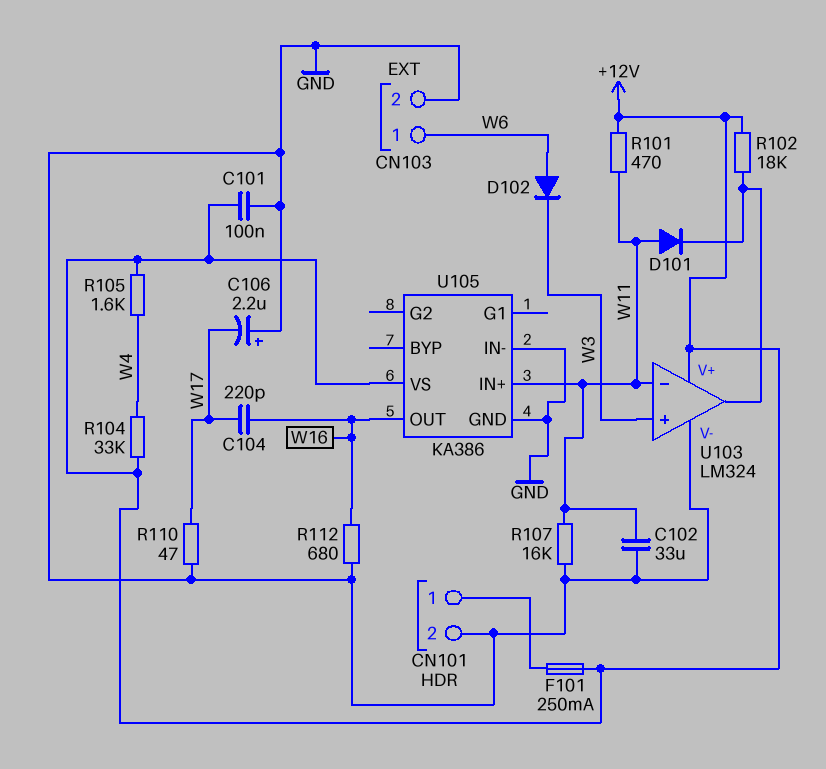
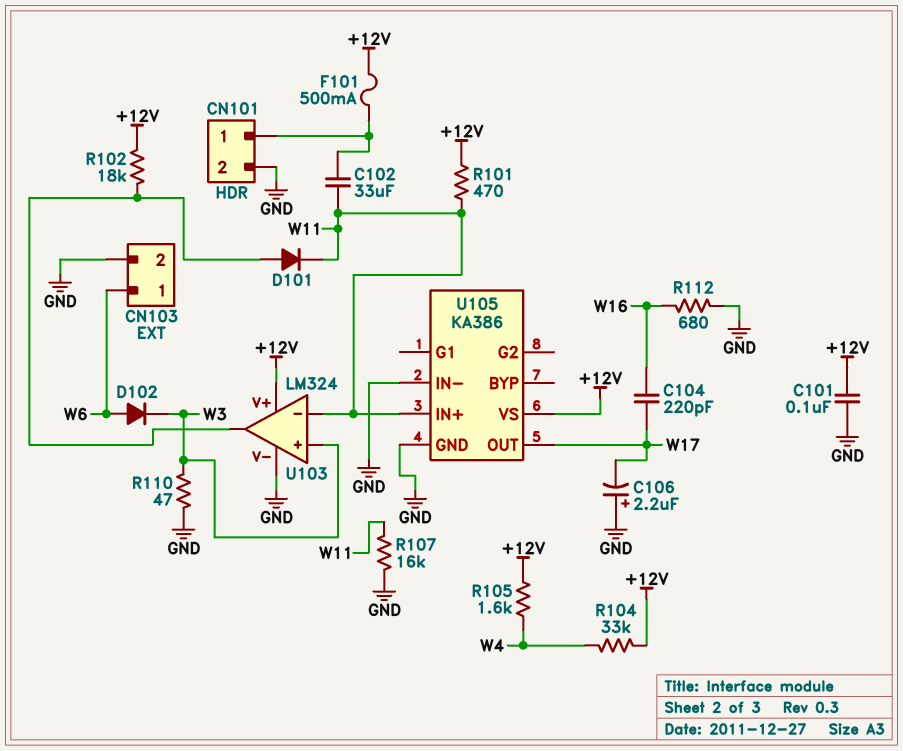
C102: 33uF (GND, W11) -> 33uF (CN101/1, W11)
D101: diode (A W11, K U103/out) -> diode (A U103/out, K W11)
F101: 250mA (+12V, CN101/1) -> 500mA (+12V, CN101/1)
R110: 47 (GND, W17) -> 47 (GND, W3)
U105 pin OUT: W16 -> W17

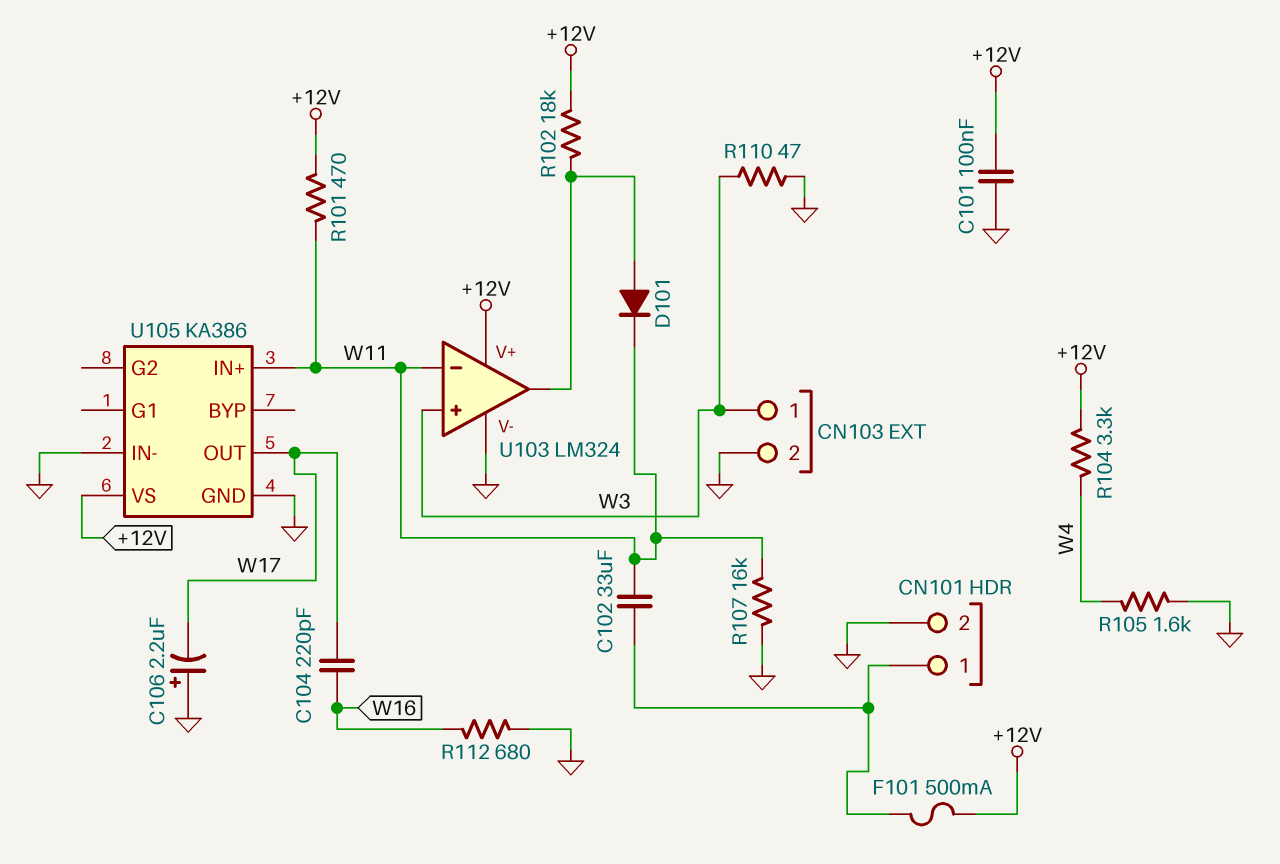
CN103 pin 1: W6 -> W3
D102: diode (A W6, K W3) -> none
R104: 33k (+12V, W4) -> 3.3k (+12V, W4)
R105: 1.6k (+12V, W4) -> 1.6k (GND, W4)

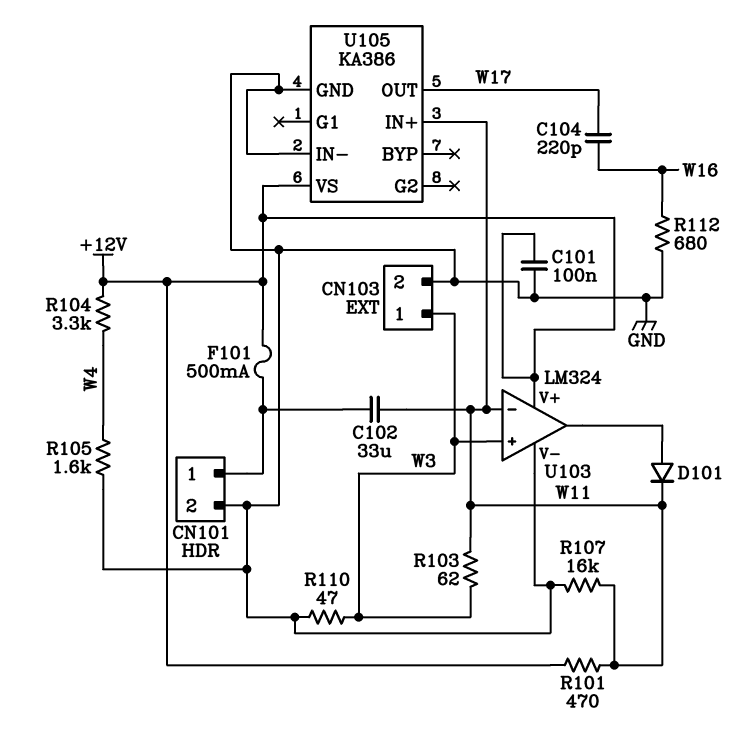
C106: 2.2uF (plus GND, minus W17) -> none
R102: 18k (+12V, U103/out) -> none
R103: none -> 62 (W3, W11)

